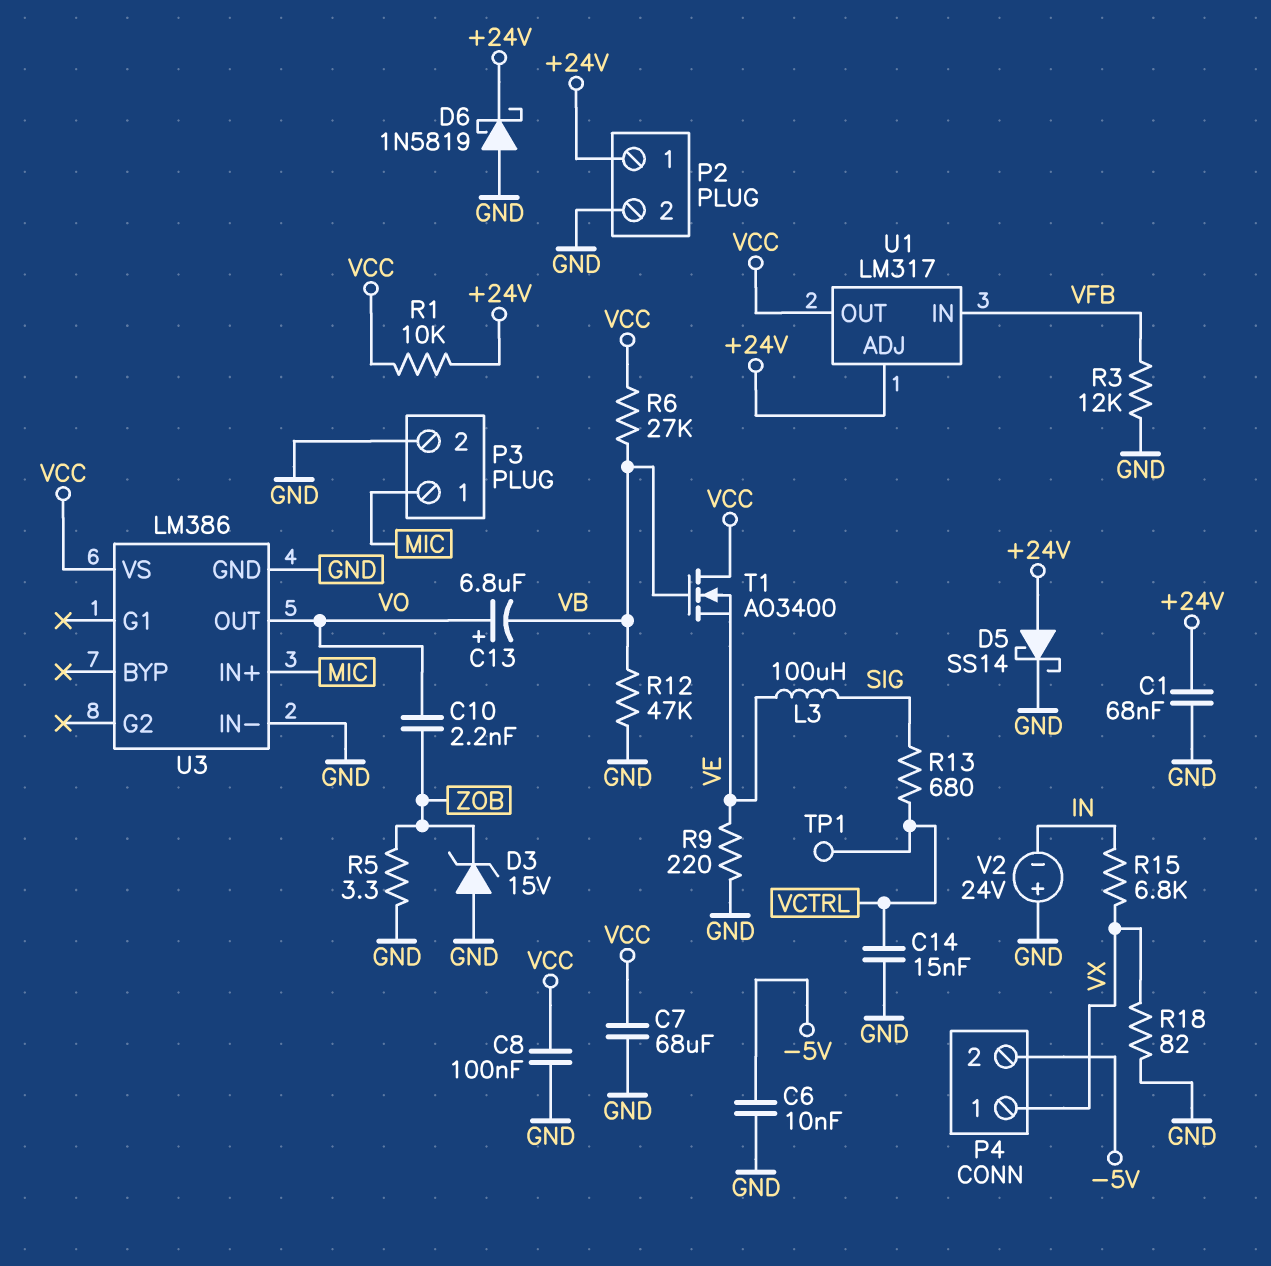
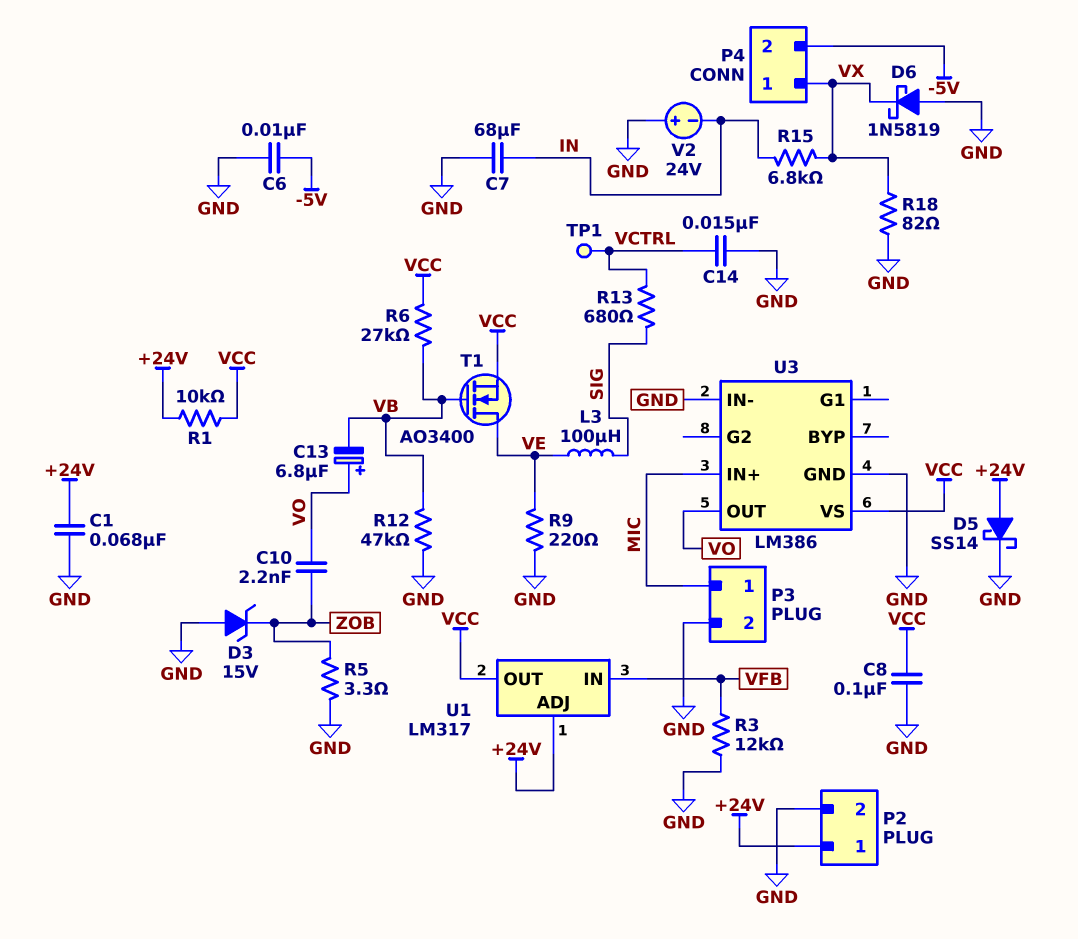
C7: 68uF (GND, VCC) -> 68uF (GND, IN)
D6: schottky 1N5819 (A GND, K +24V) -> schottky 1N5819 (A GND, K VX)
T1: NMOS AO3400 (G VB, D VCC, S VE) -> NMOS AO3400 (G VB, D VE, S VCC)

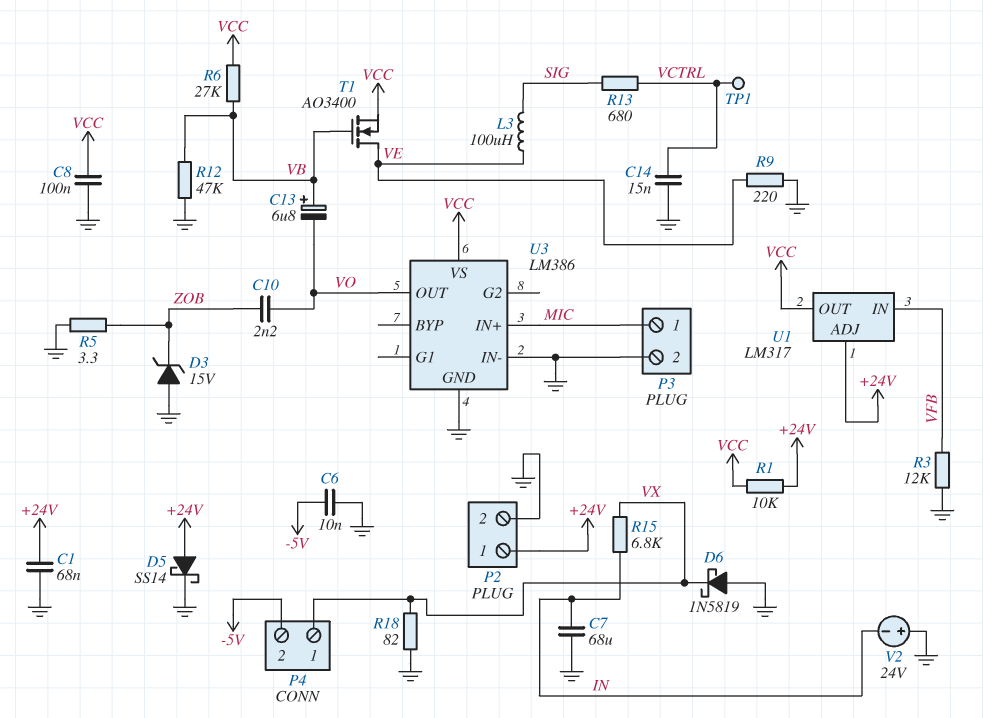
C13: 6.8uF (plus VO, minus VB) -> 6.8uF (plus VB, minus VO)

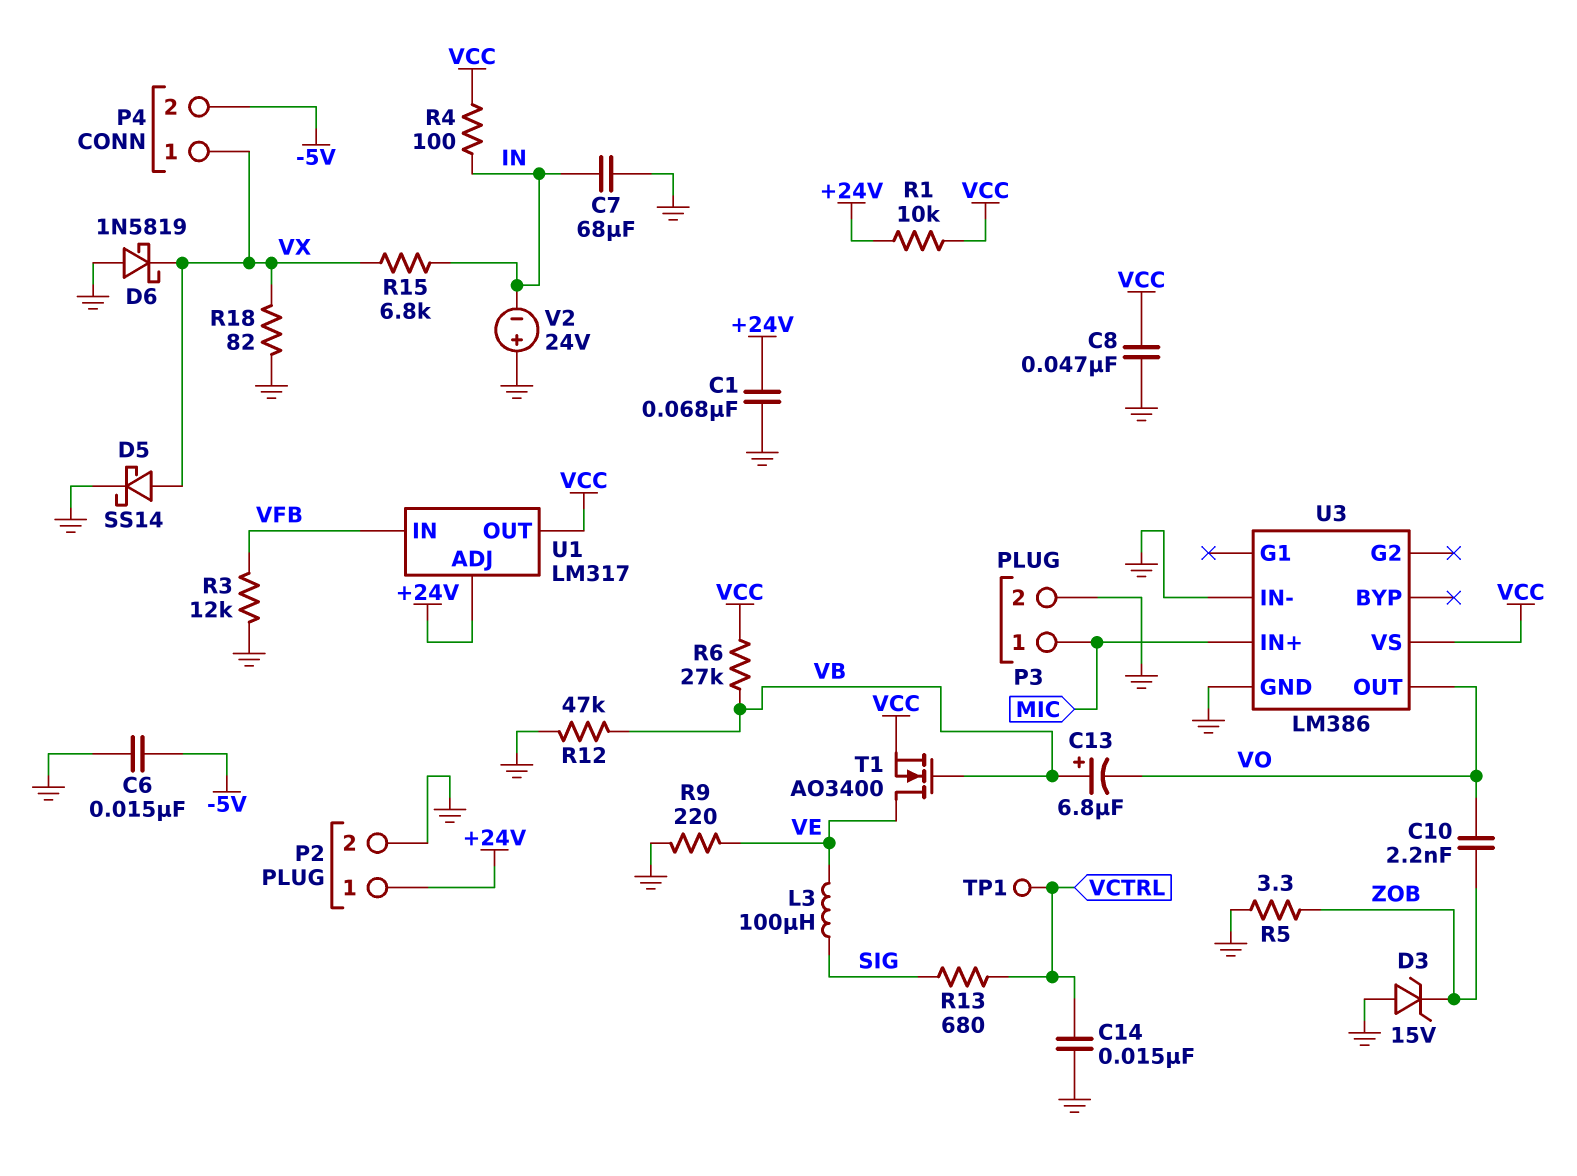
C6: 10nF (-5V, GND) -> 15nF (-5V, GND)
C8: 100nF (GND, VCC) -> 47nF (GND, VCC)
D5: schottky SS14 (A +24V, K GND) -> schottky SS14 (A VX, K GND)
R4: none -> 100 (IN, VCC)

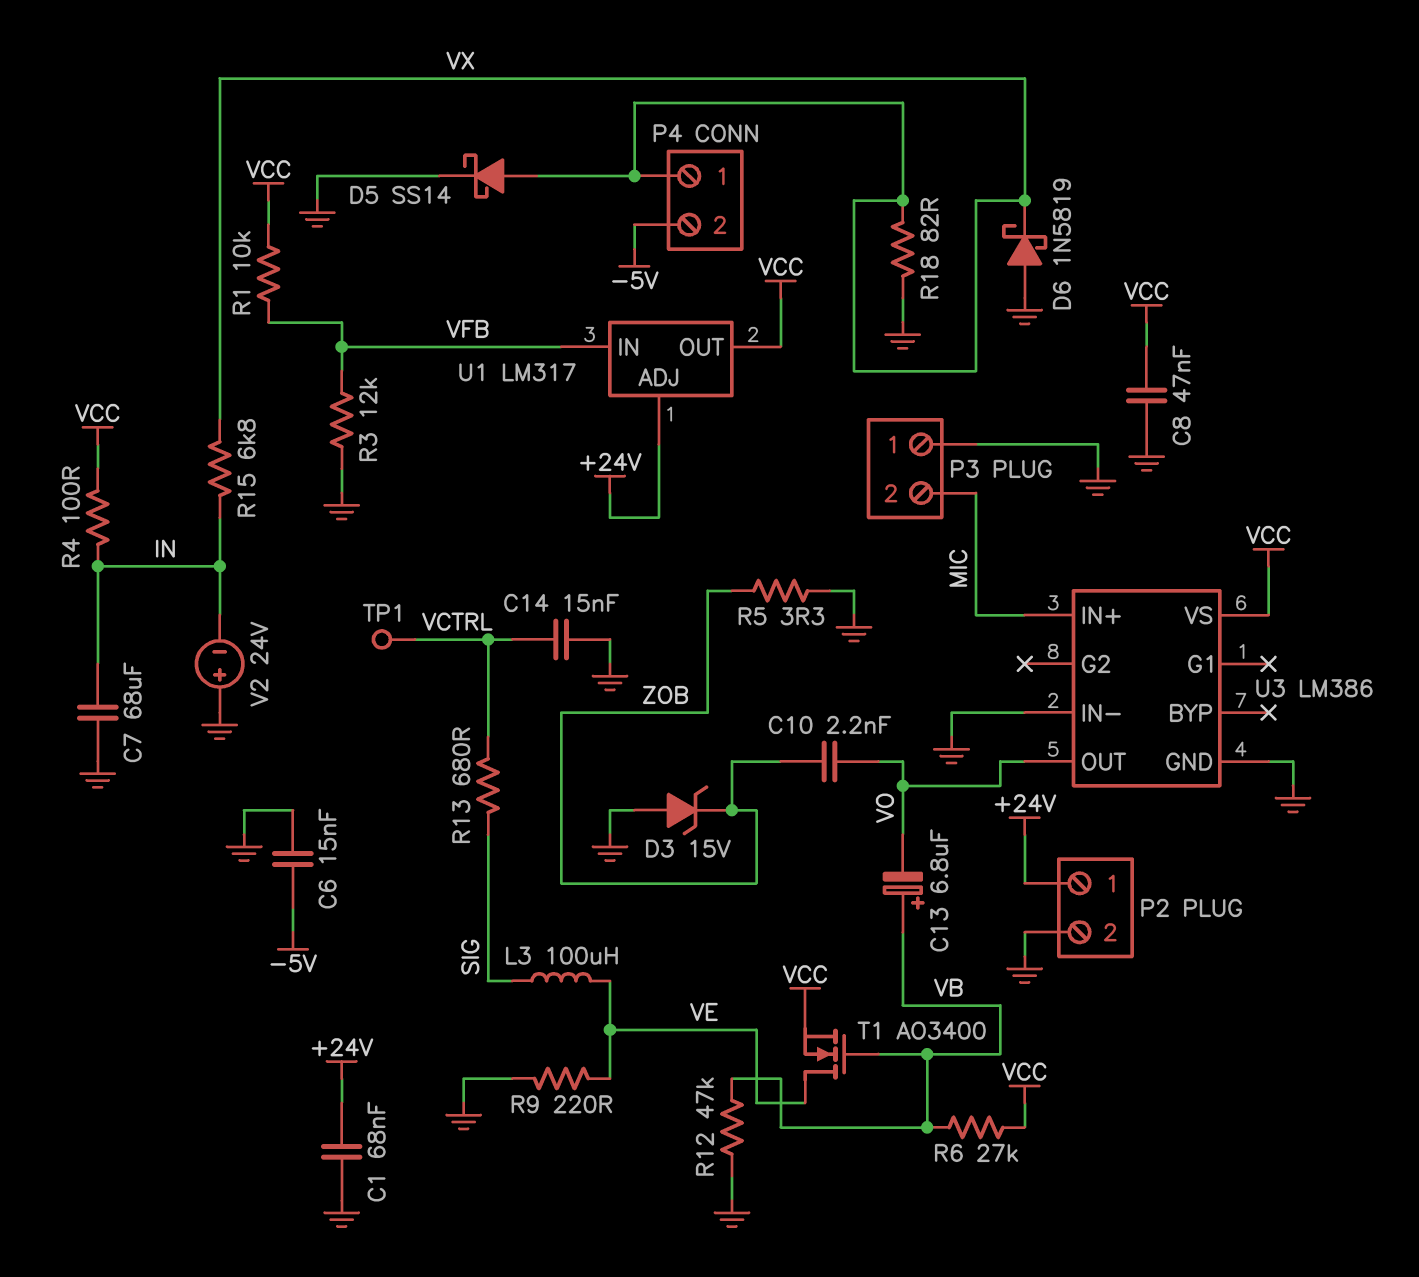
P3 pin 1: MIC -> GND
P3 pin 2: GND -> MIC
R1: 10k (+24V, VCC) -> 10k (VCC, VFB)

